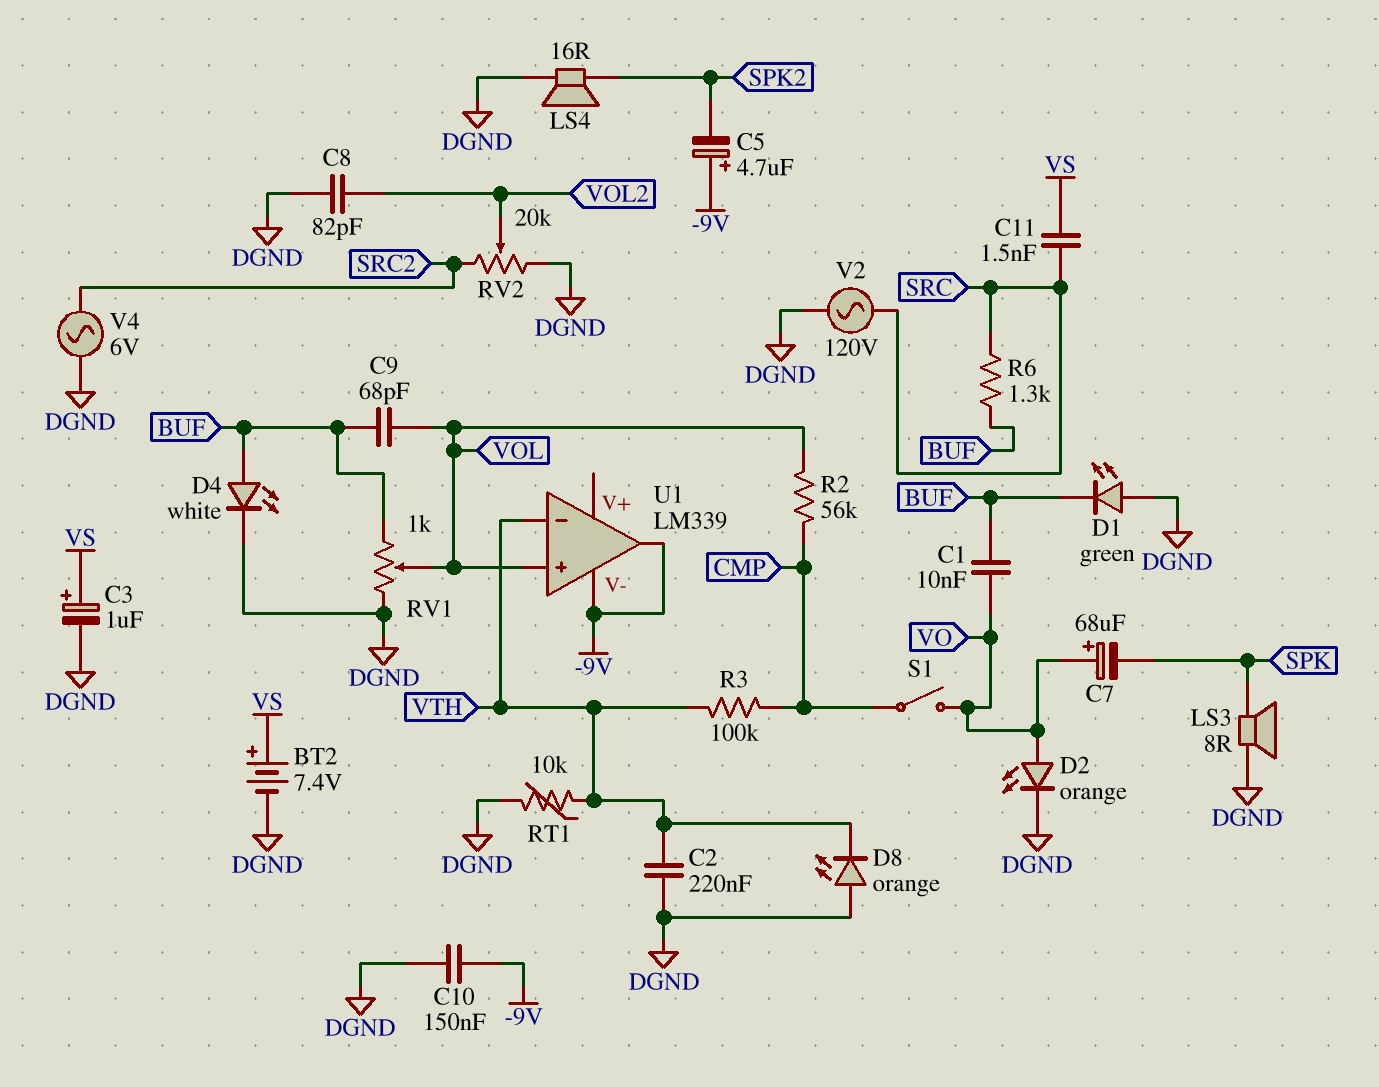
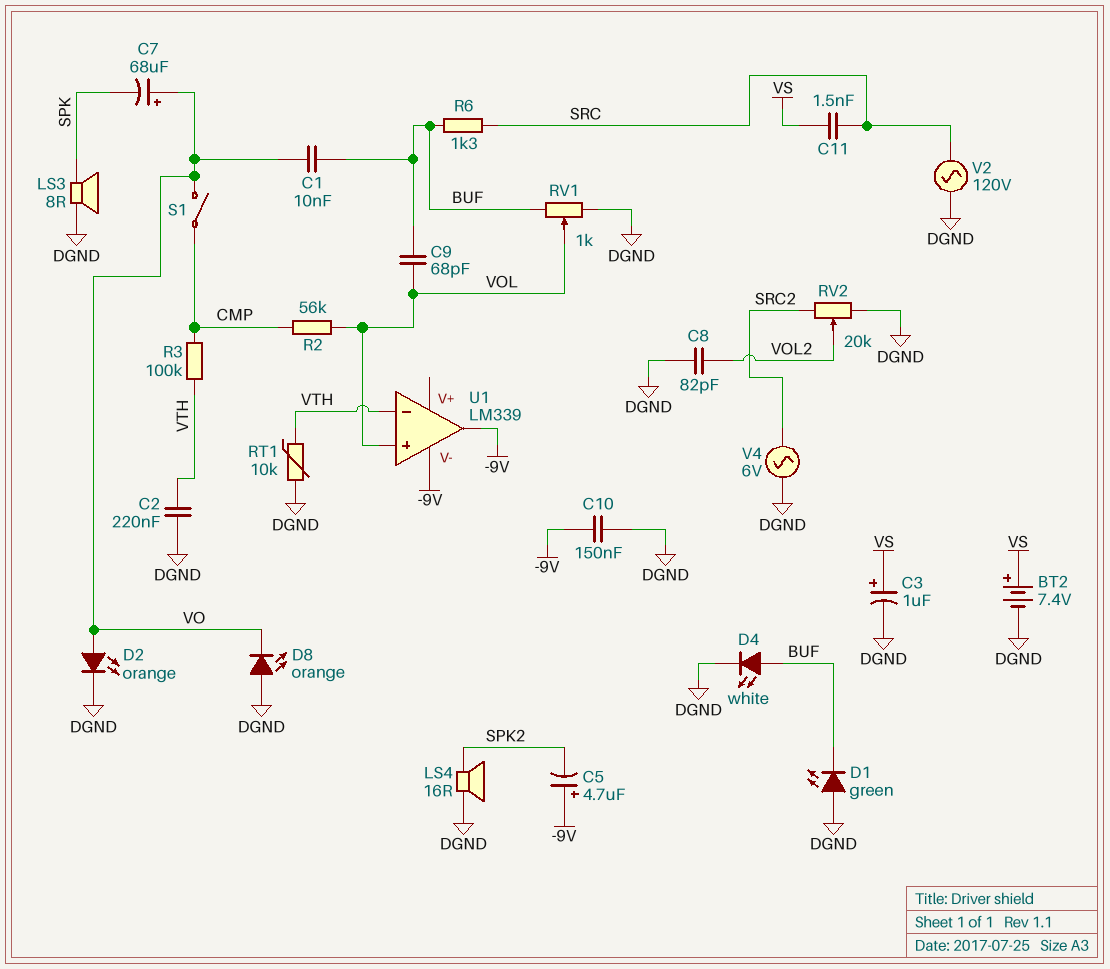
D8: LED orange (A DGND, K VTH) -> LED orange (A DGND, K VO)

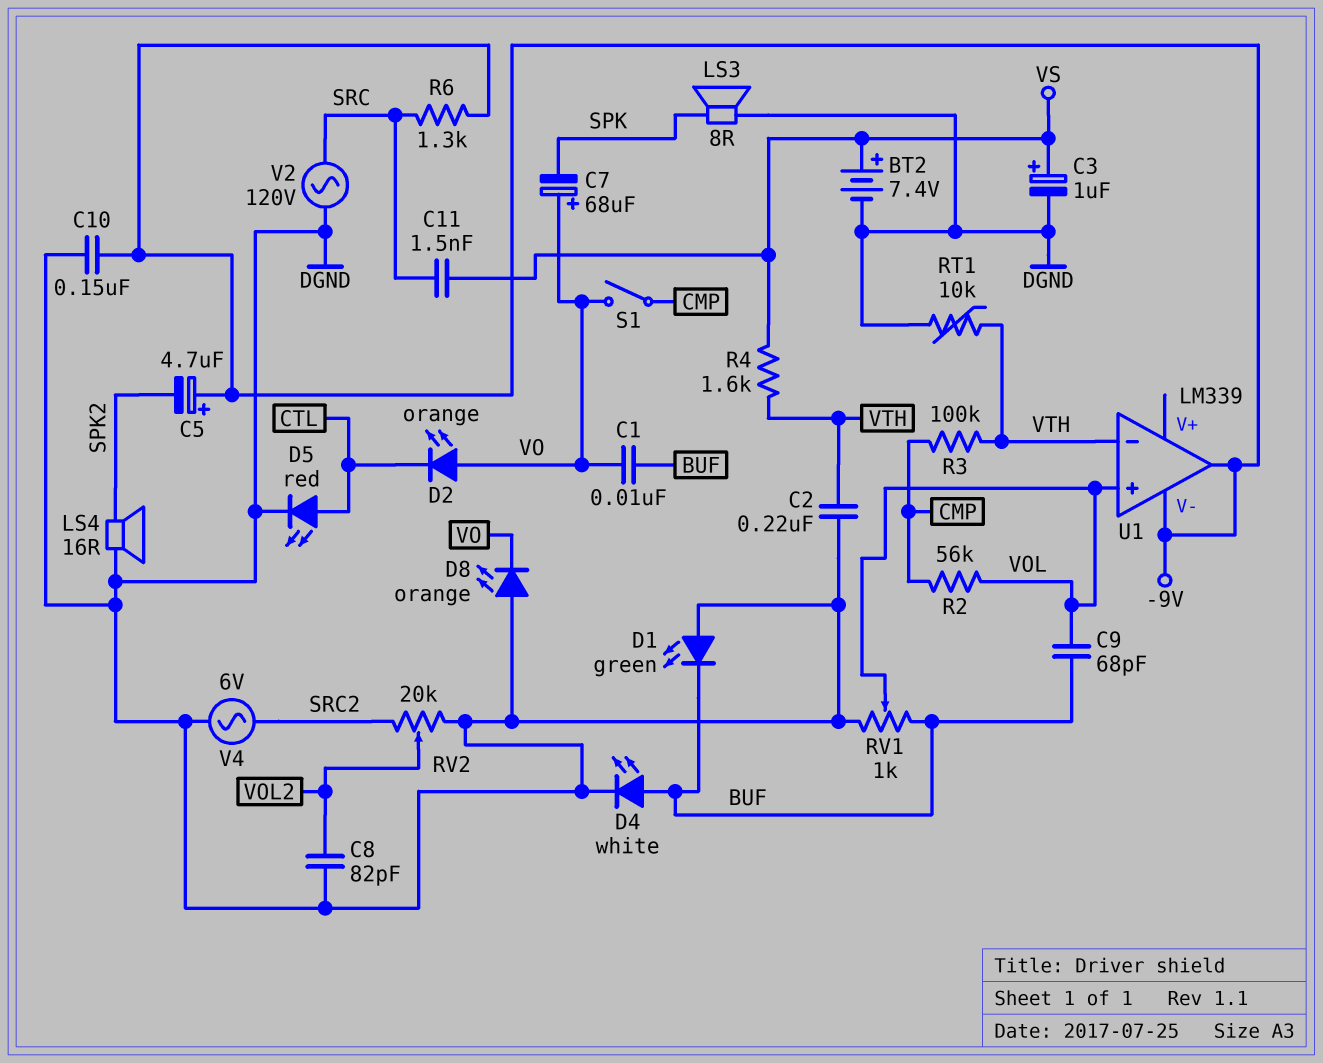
D2: LED orange (A VO, K DGND) -> LED orange (A VO, K CTL)
D5: none -> LED red (A CTL, K DGND)
R4: none -> 1.6k (VS, VTH)
R6: 1.3k (BUF, SRC) -> 1.3k (-9V, SRC)

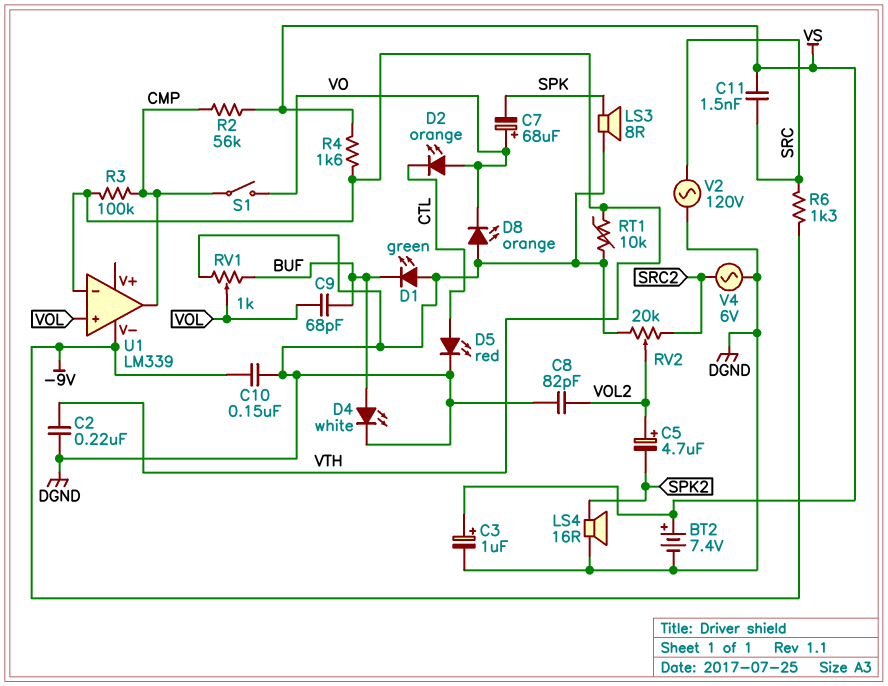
C1: 10nF (BUF, VO) -> none
C5: 4.7uF (plus -9V, minus SPK2) -> 4.7uF (plus VOL2, minus SPK2)
R2: 56k (CMP, VOL) -> 56k (CMP, VS)
U1 pin out: -9V -> CMP

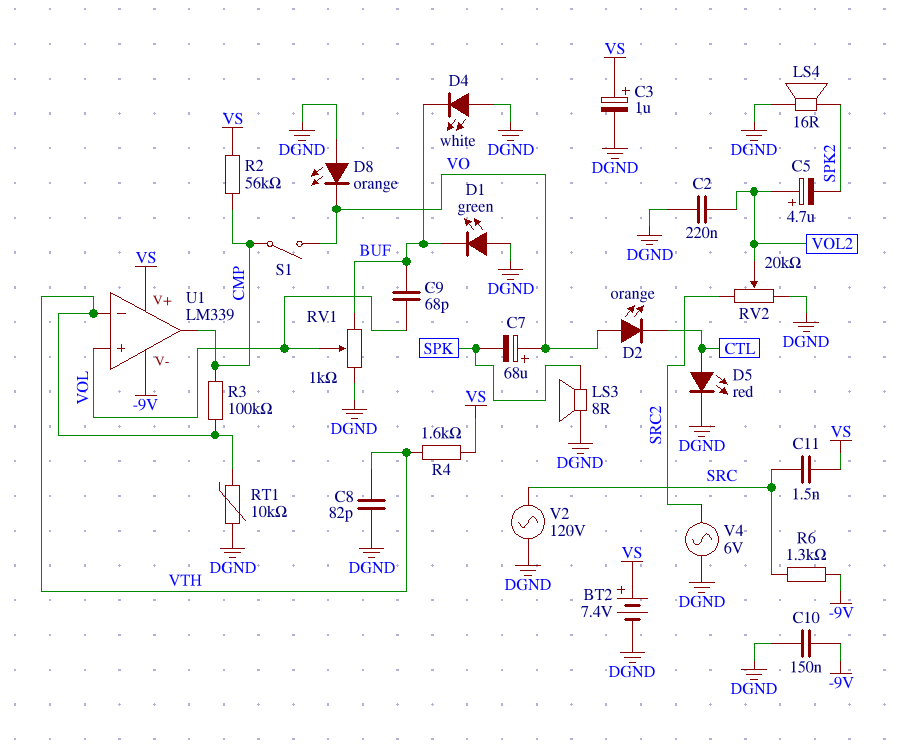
C2: 220nF (DGND, VTH) -> 220nF (DGND, VOL2)
C8: 82pF (DGND, VOL2) -> 82pF (DGND, VTH)
D4: LED white (A BUF, K DGND) -> LED white (A DGND, K BUF)
U1 pin V+: none -> VS

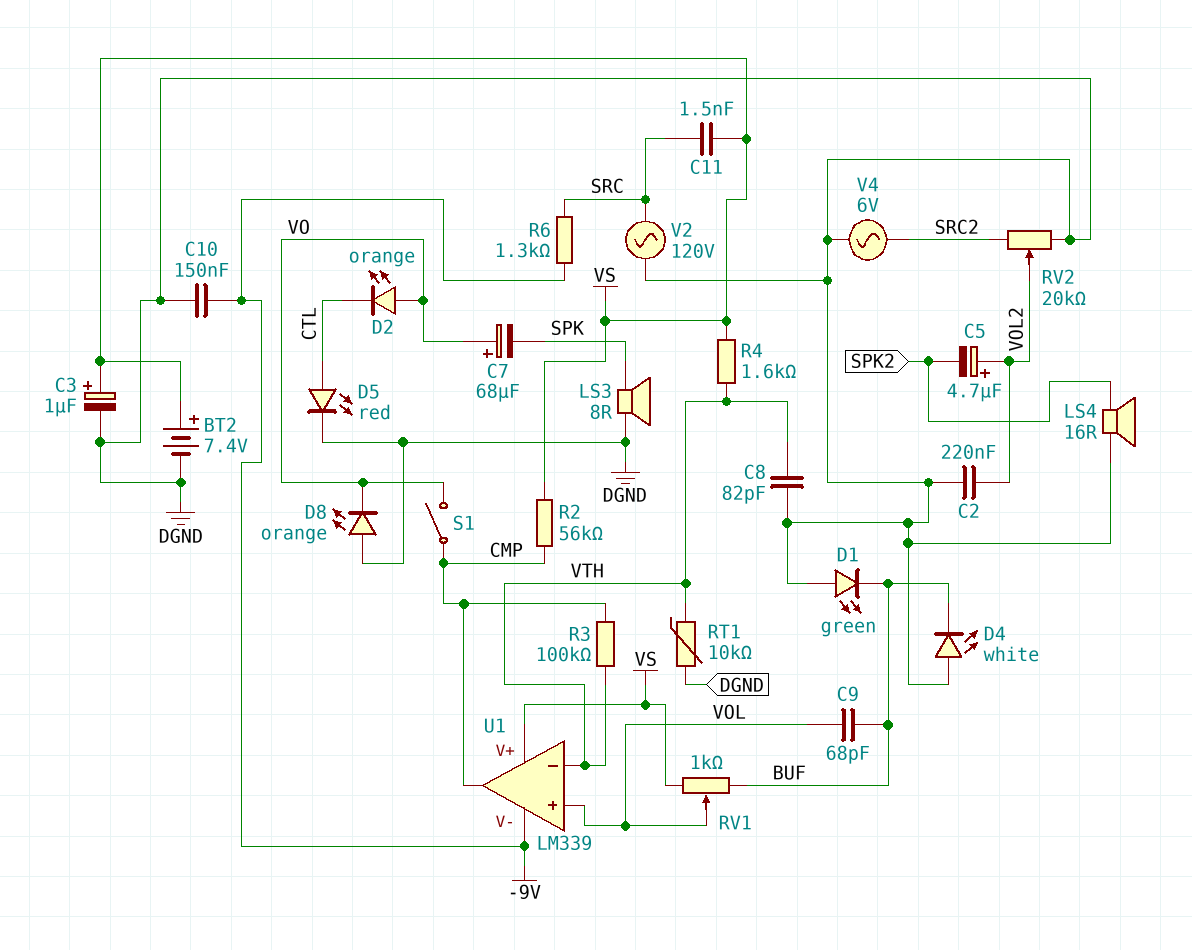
RV1: 1k (BUF, DGND, wiper VOL) -> 1k (BUF, VS, wiper VOL)

